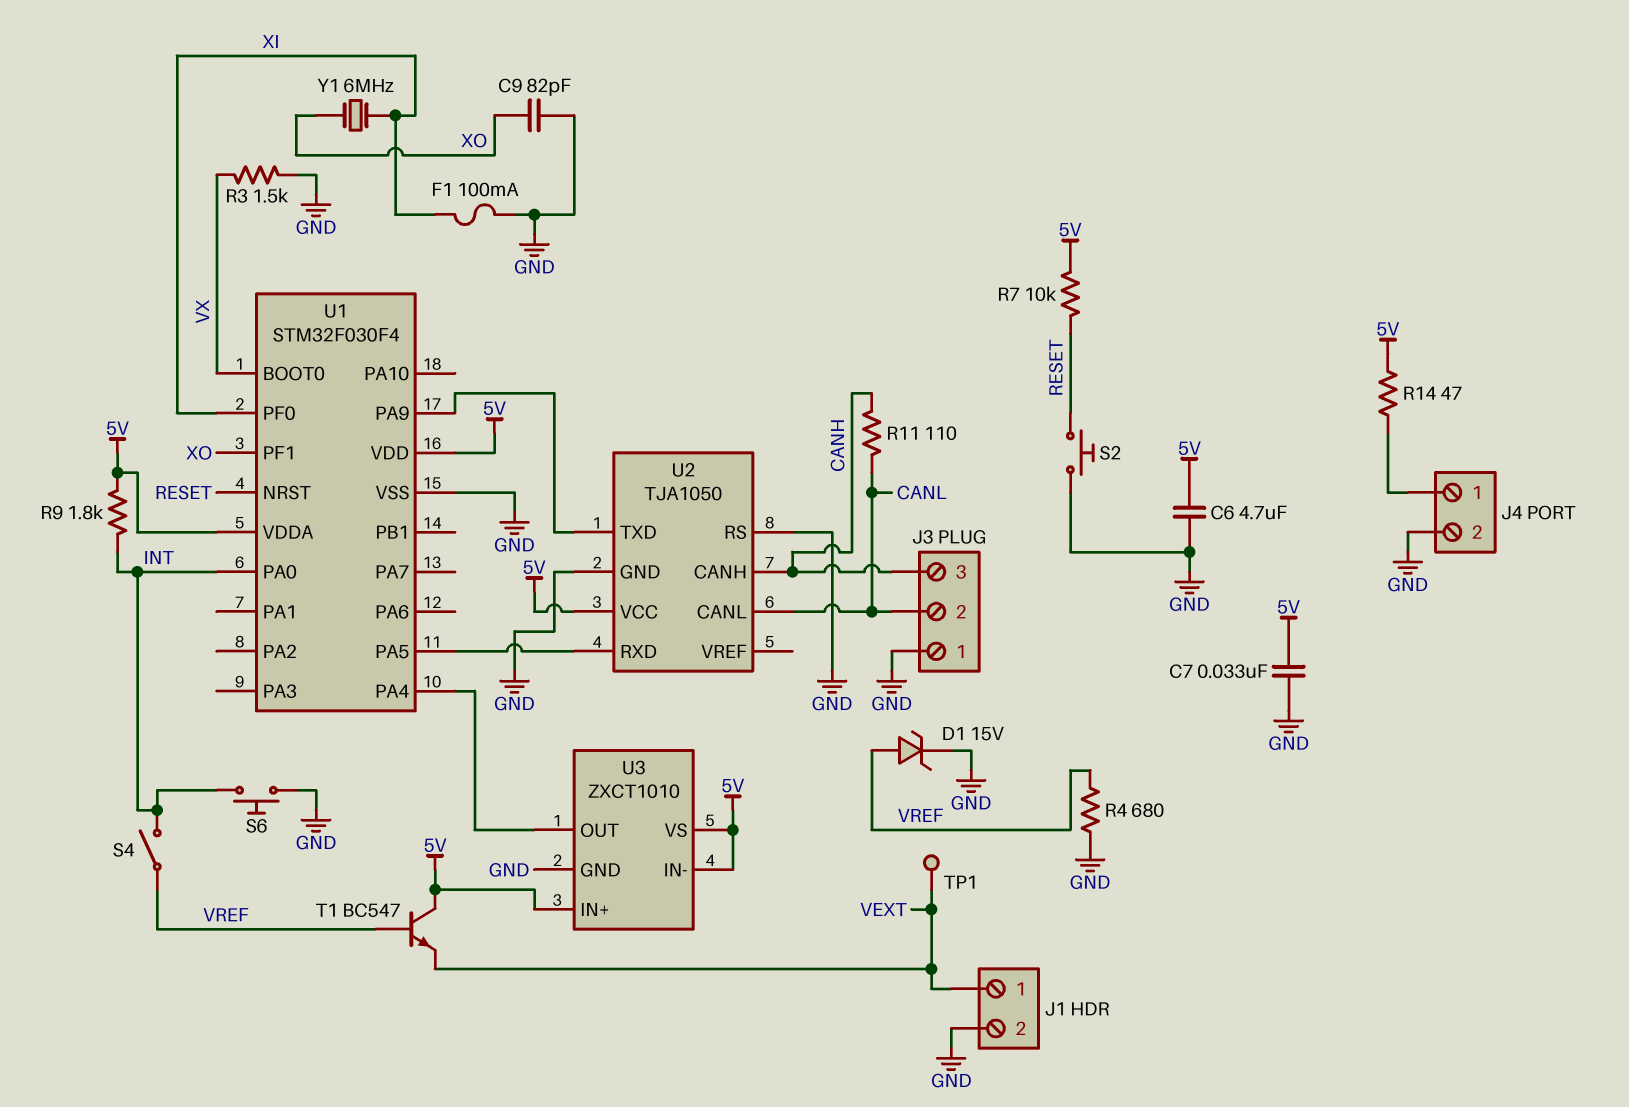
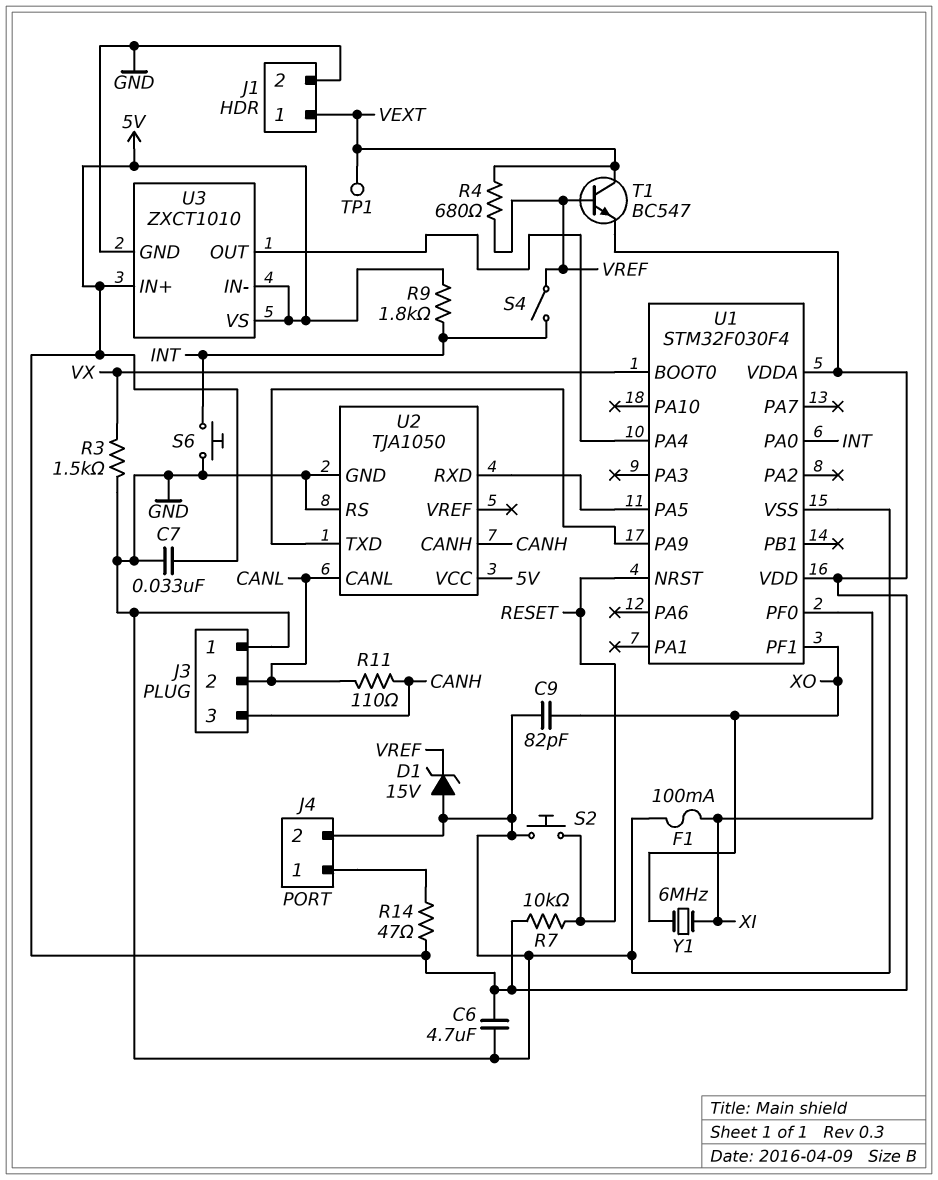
D1: zener 15V (A VREF, K GND) -> zener 15V (A GND, K VREF)
R4: 680 (GND, VREF) -> 680 (VEXT, VREF)
T1: NPN BC547 (B VREF, C 5V, E VEXT) -> NPN BC547 (B VREF, C VEXT, E 5V)

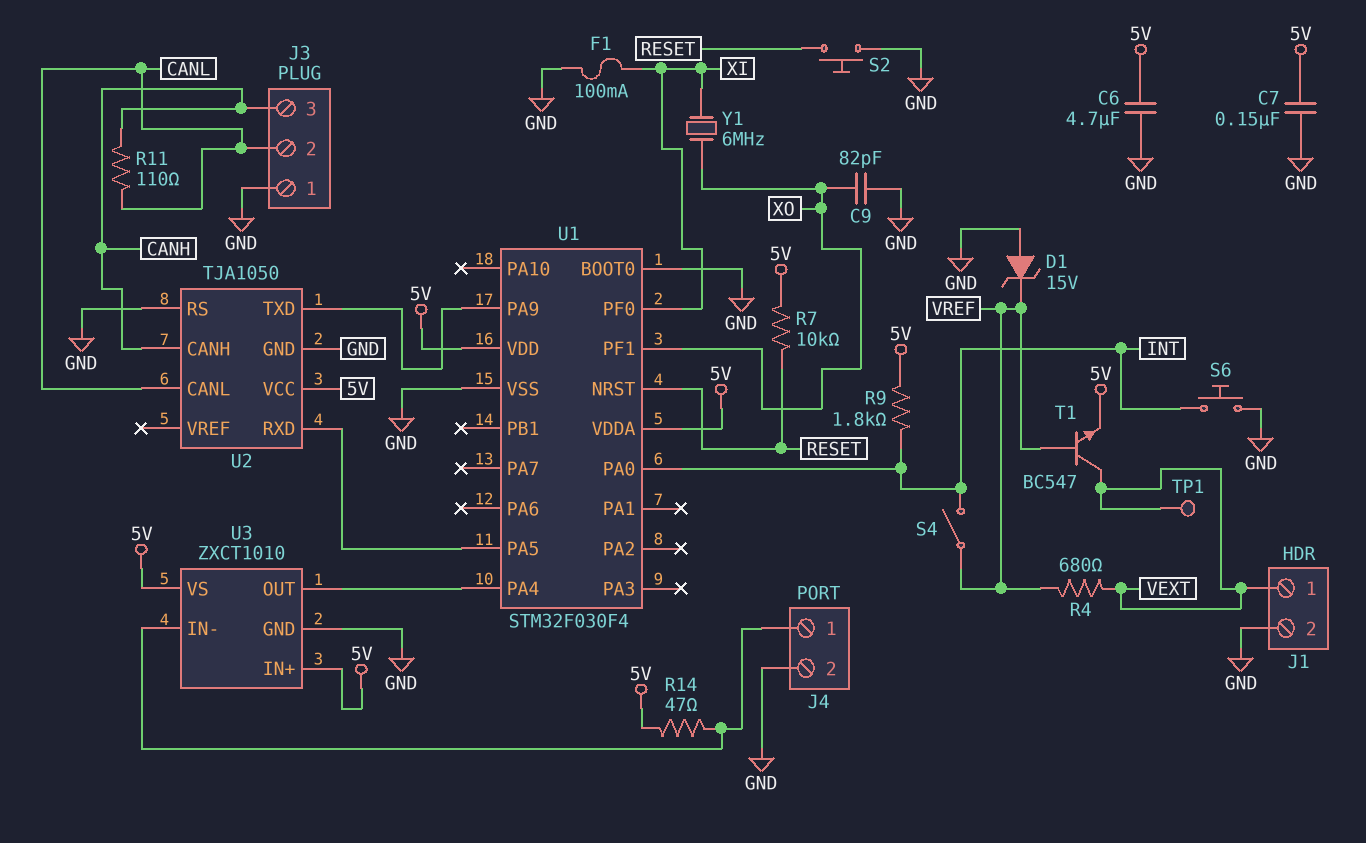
C7: 33nF (5V, GND) -> 150nF (5V, GND)
R3: 1.5k (GND, VX) -> none
U1 pin BOOT0: VX -> GND
U3 pin IN-: 5V -> J4/1

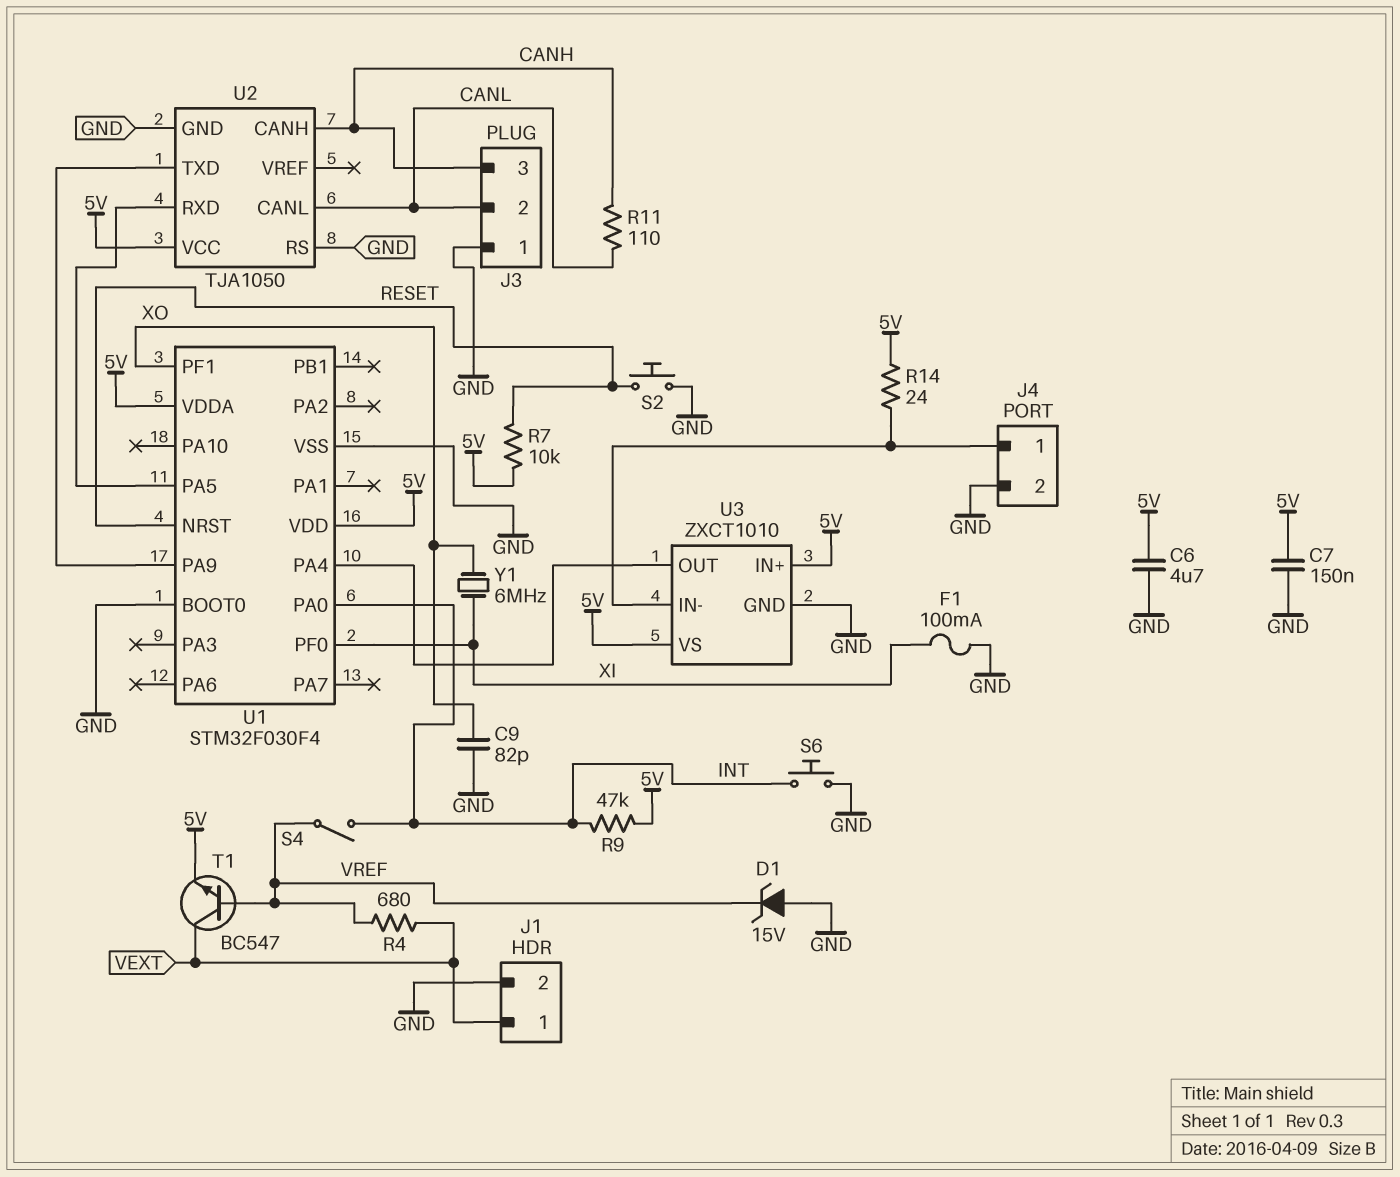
R9: 1.8k (5V, INT) -> 47k (5V, INT)
R14: 47 (5V, J4/1) -> 24 (5V, J4/1)
TP1: test point (VEXT) -> none

